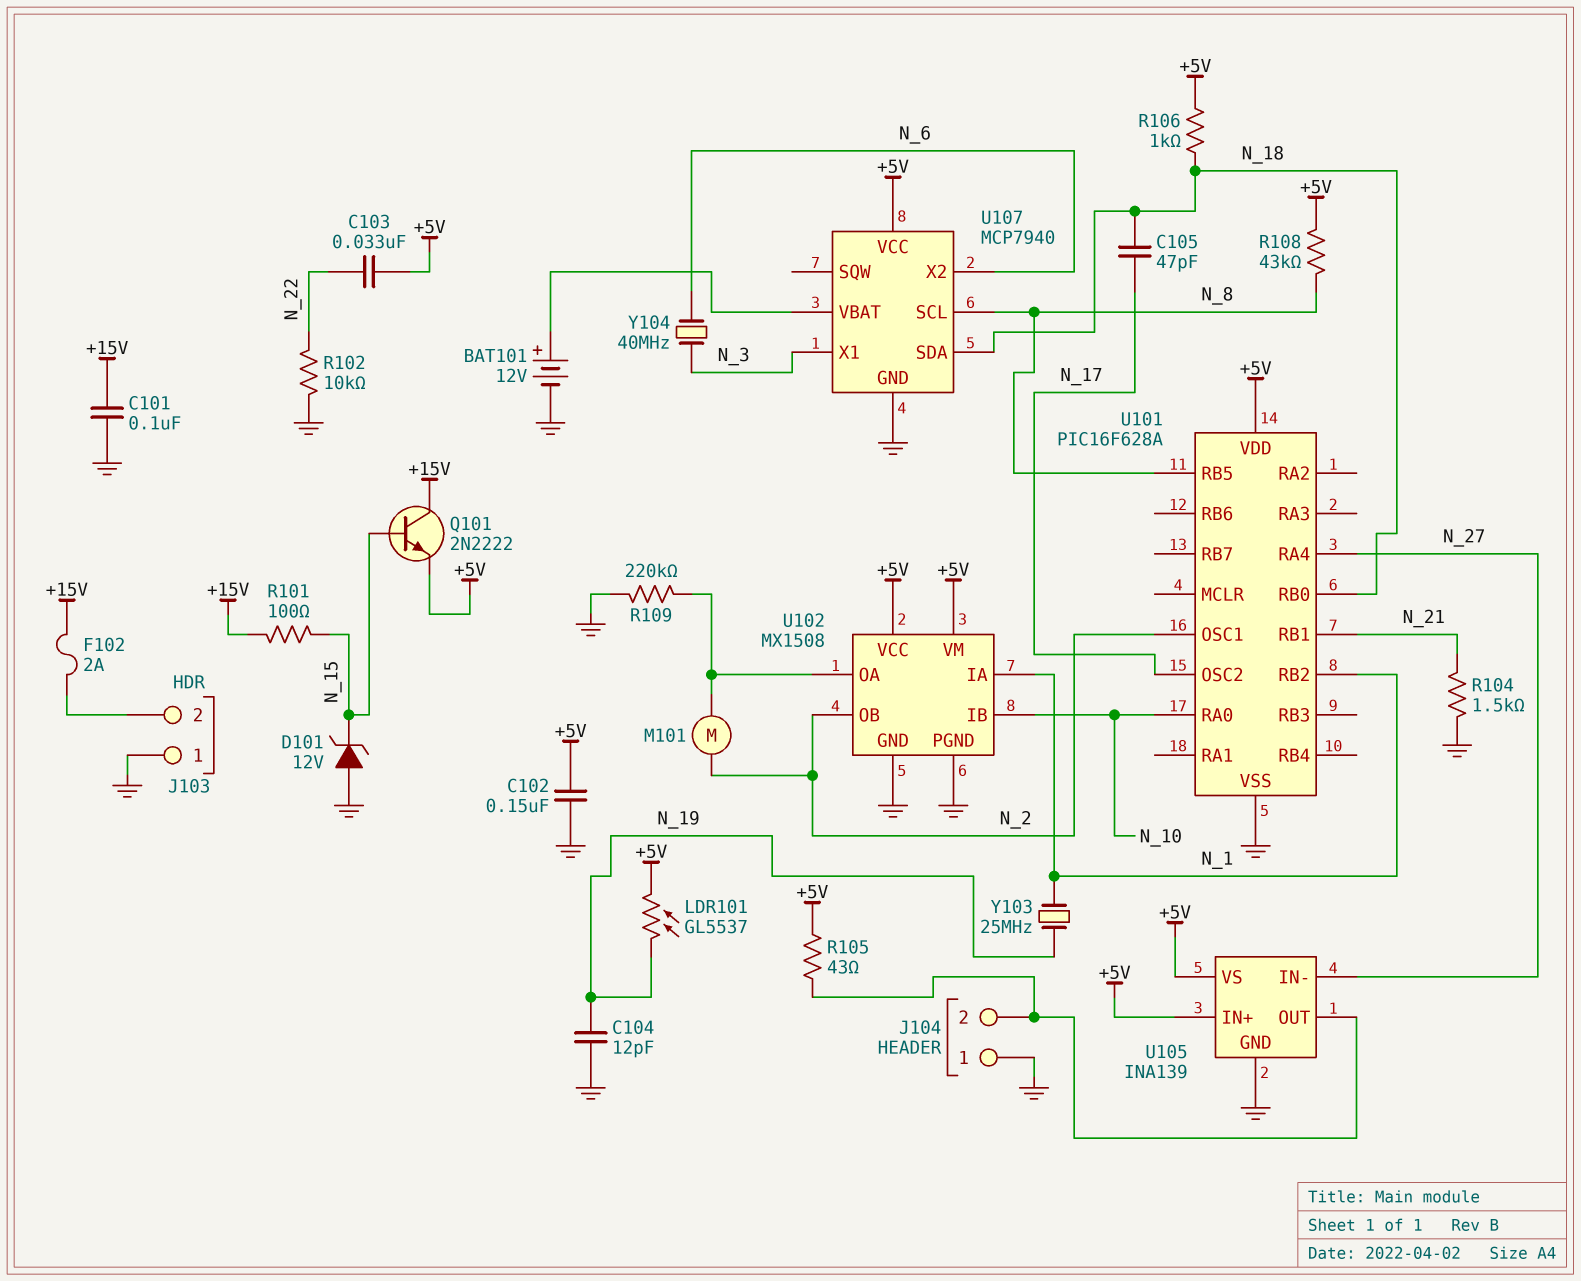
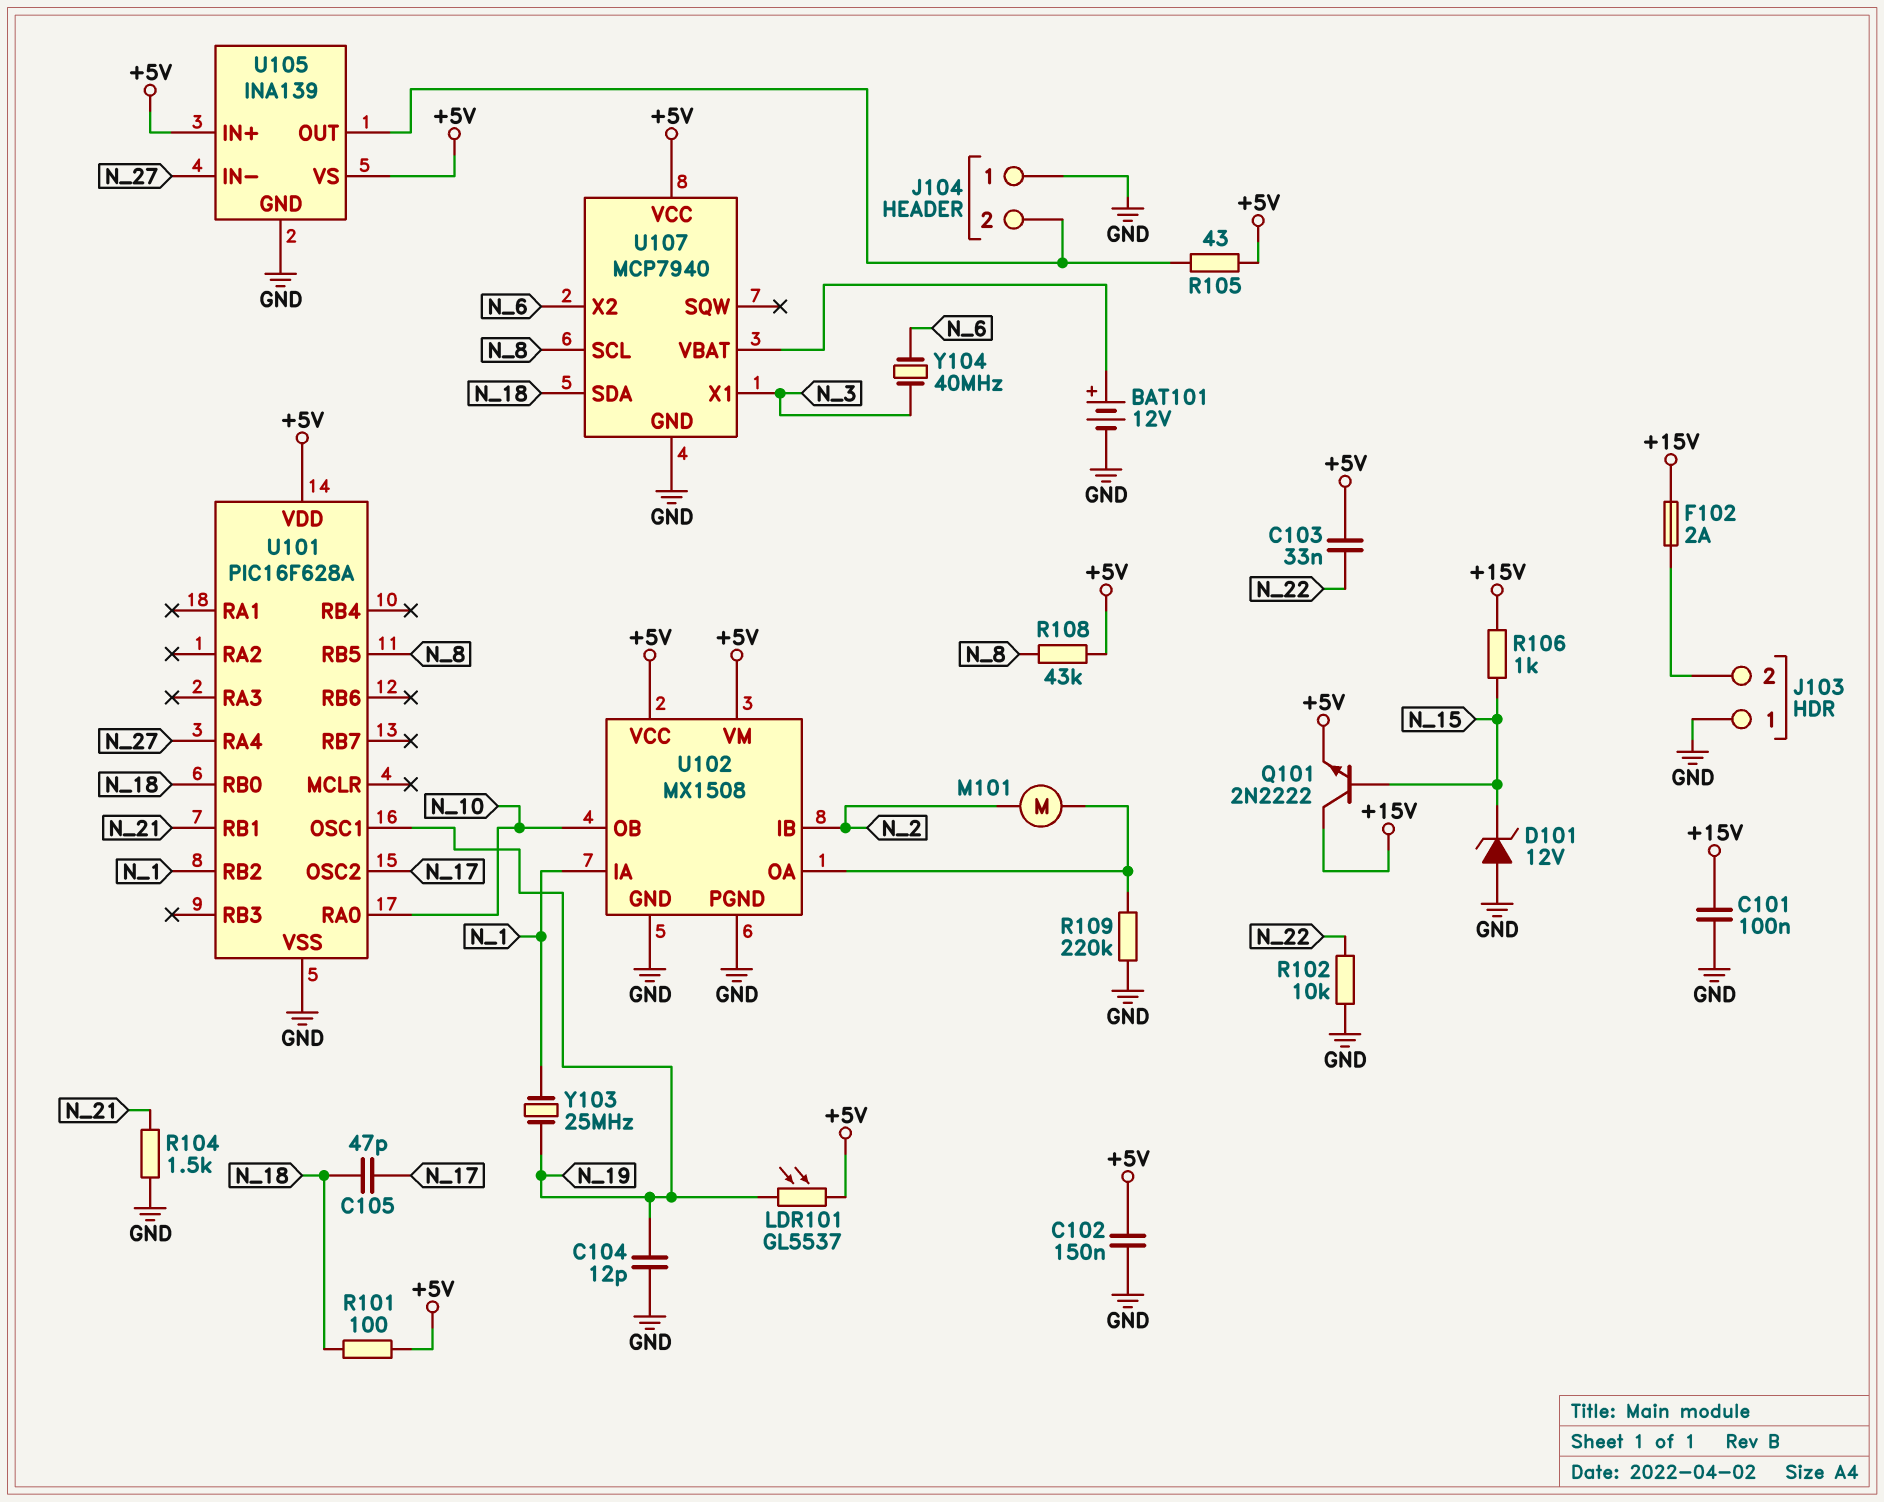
R101: 100 (+15V, N_15) -> 100 (+5V, N_18)
R106: 1k (+5V, N_18) -> 1k (+15V, N_15)
U101 pin OSC1: N_2 -> N_19
U102 pin IB: N_10 -> N_2
U102 pin OB: N_2 -> N_10

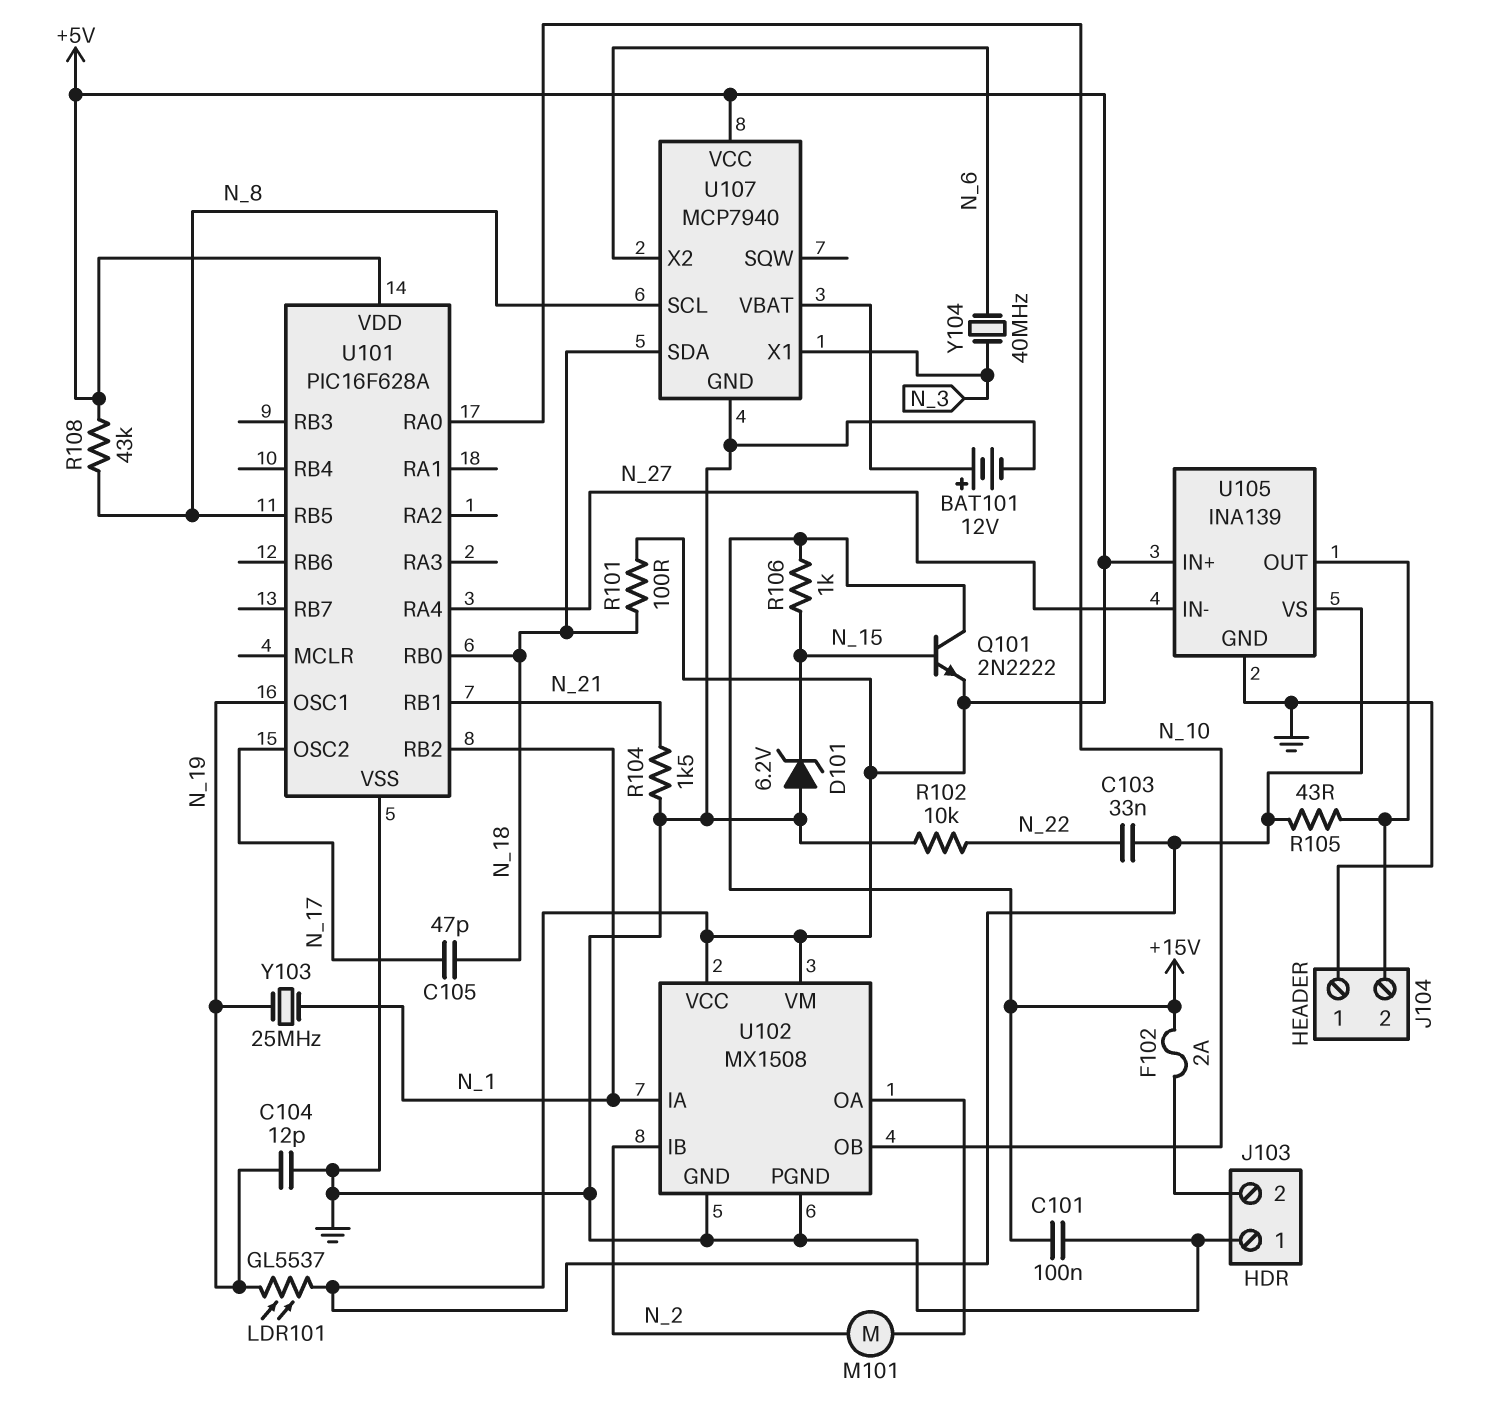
C102: 150nF (+5V, GND) -> none
D101: zener 12V (A GND, K N_15) -> zener 6.2V (A GND, K N_15)
R109: 220k (GND, U102/OA) -> none

